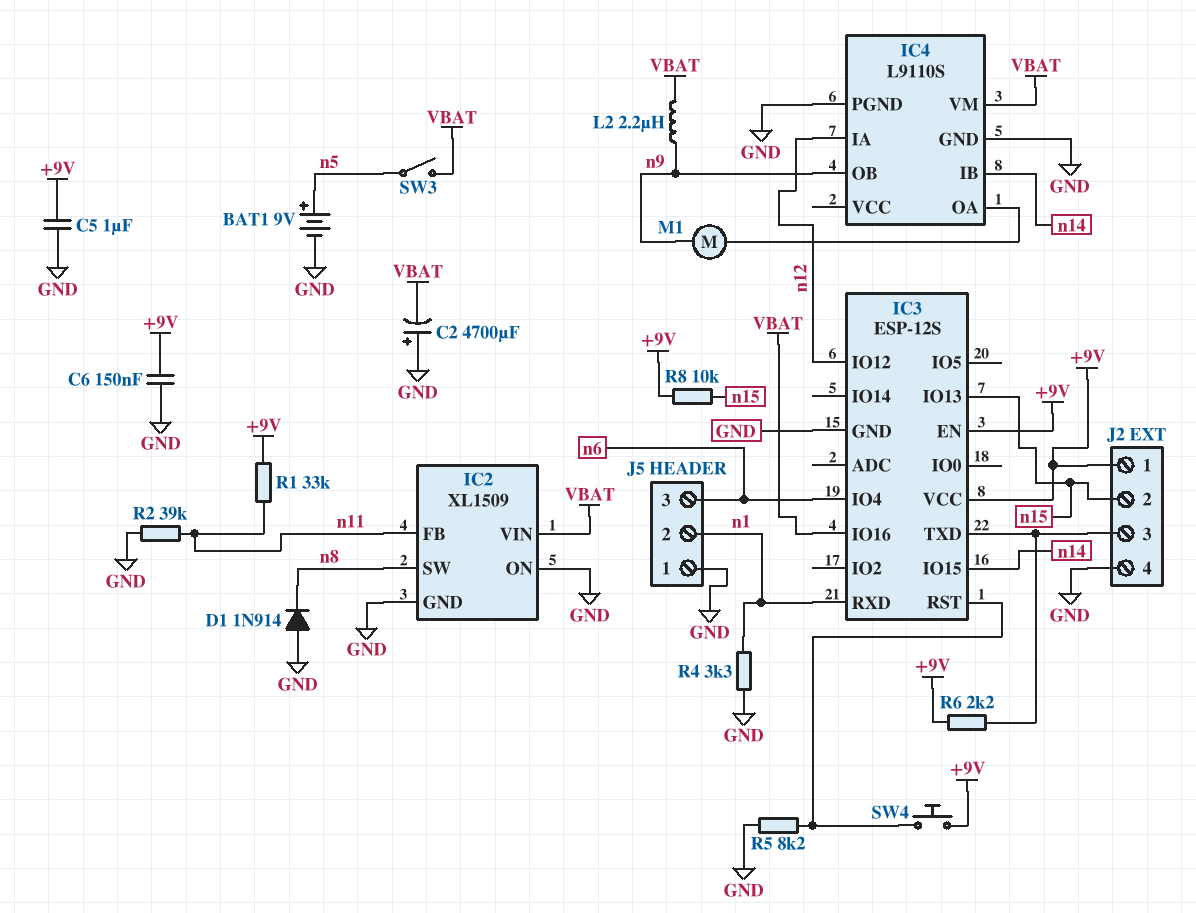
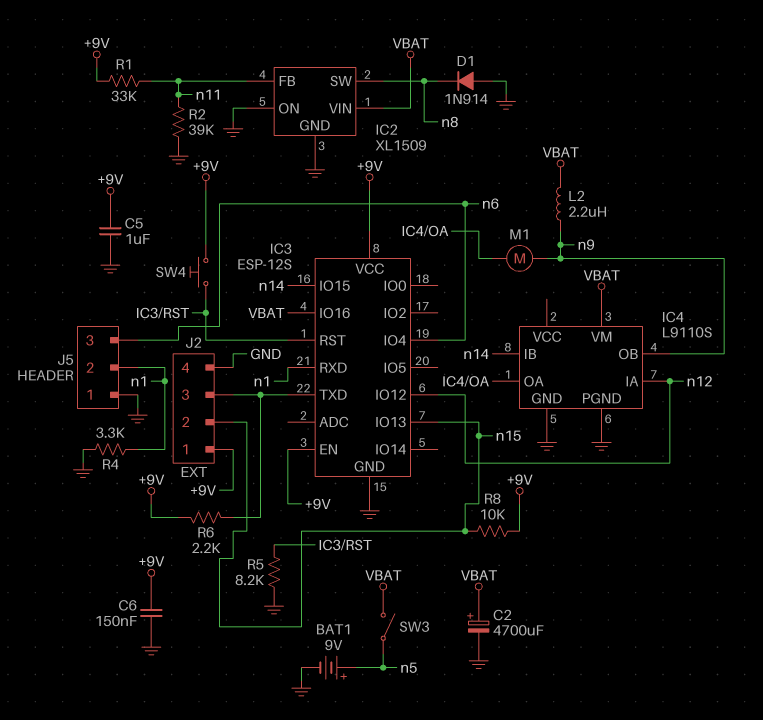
C2: 4700uF (plus GND, minus VBAT) -> 4700uF (plus VBAT, minus GND)

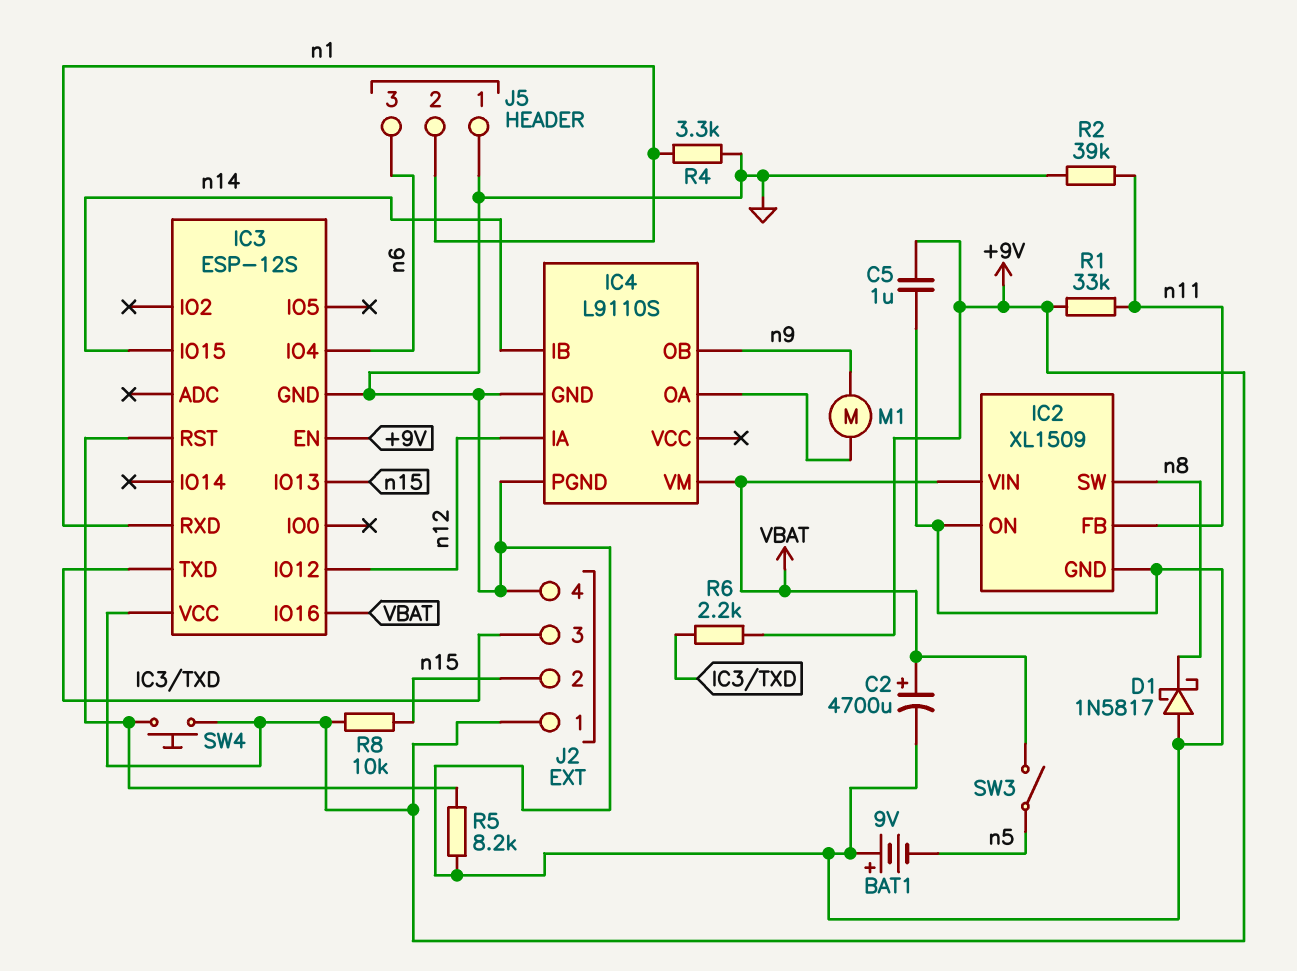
BAT1: 9V (plus n5, minus GND) -> 9V (plus GND, minus n5)
C6: 150nF (+9V, GND) -> none
D1: diode 1N914 (A GND, K n8) -> schottky 1N5817 (A GND, K n8)
L2: 2.2uH (VBAT, n9) -> none

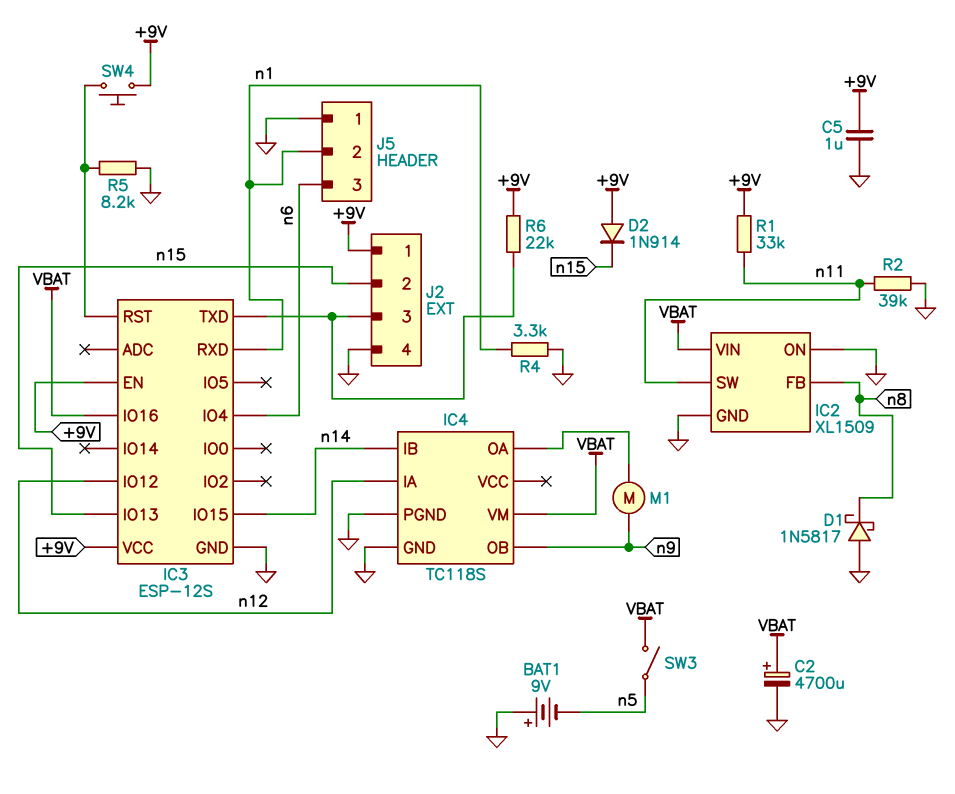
D2: none -> diode 1N914 (A +9V, K n15)
IC2 pin FB: n11 -> n8
IC2 pin SW: n8 -> n11
IC4: L9110S -> TC118S
R6: 2.2k (+9V, IC3/TXD) -> 22k (+9V, IC3/TXD)
R8: 10k (+9V, n15) -> none

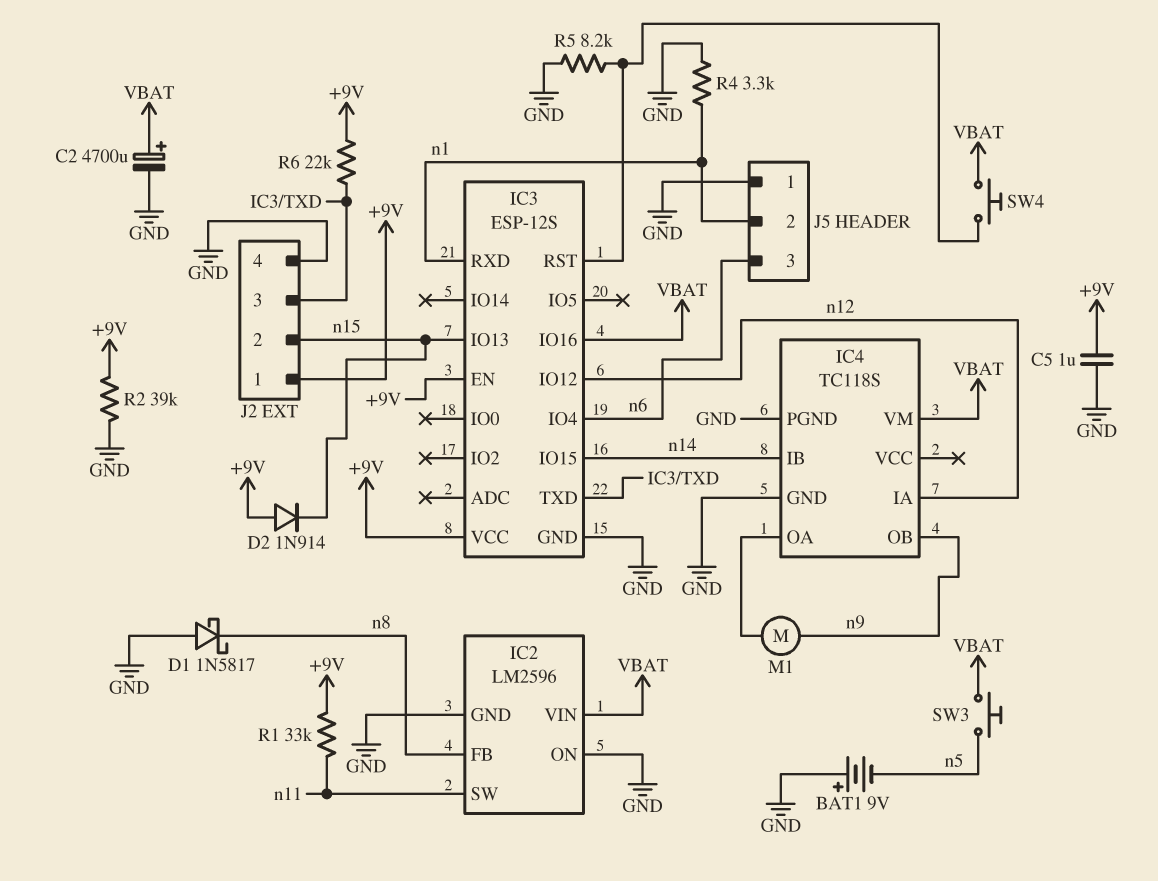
IC2: XL1509 -> LM2596
R2: 39k (GND, n11) -> 39k (+9V, GND)
SW3: switch (VBAT, n5) -> button (VBAT, n5)
SW4: button (+9V, IC3/RST) -> button (IC3/RST, VBAT)

